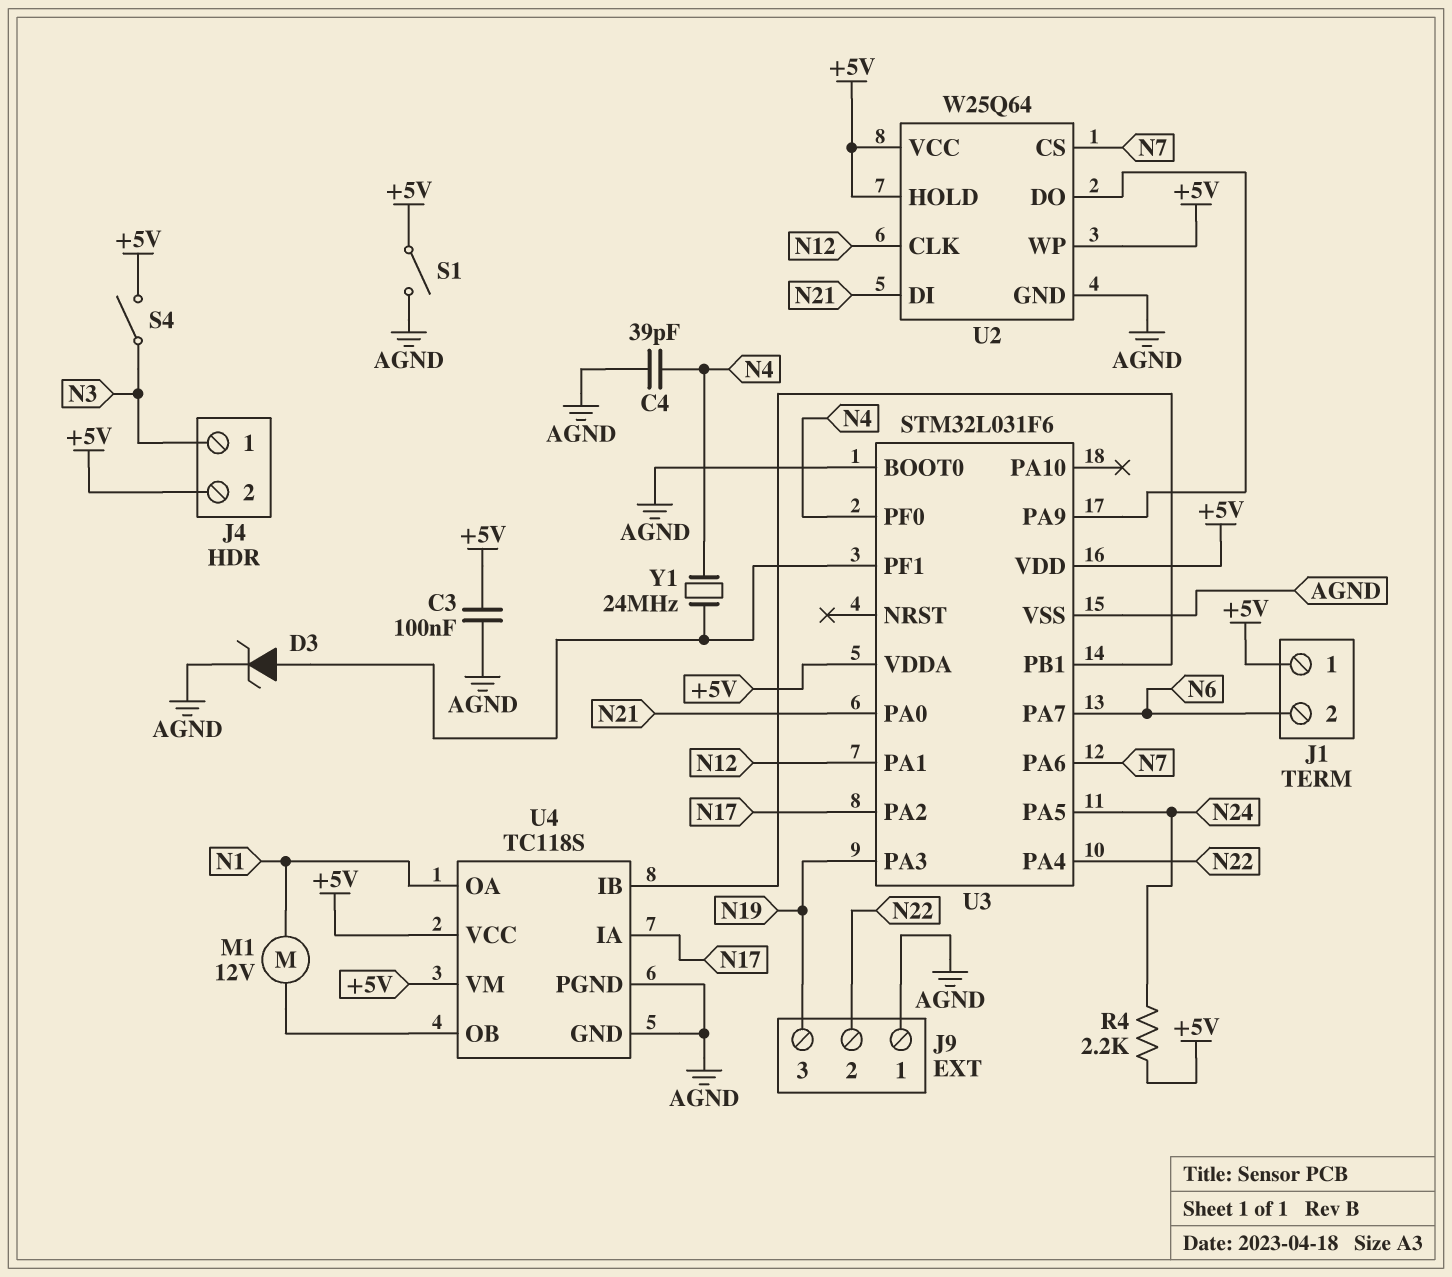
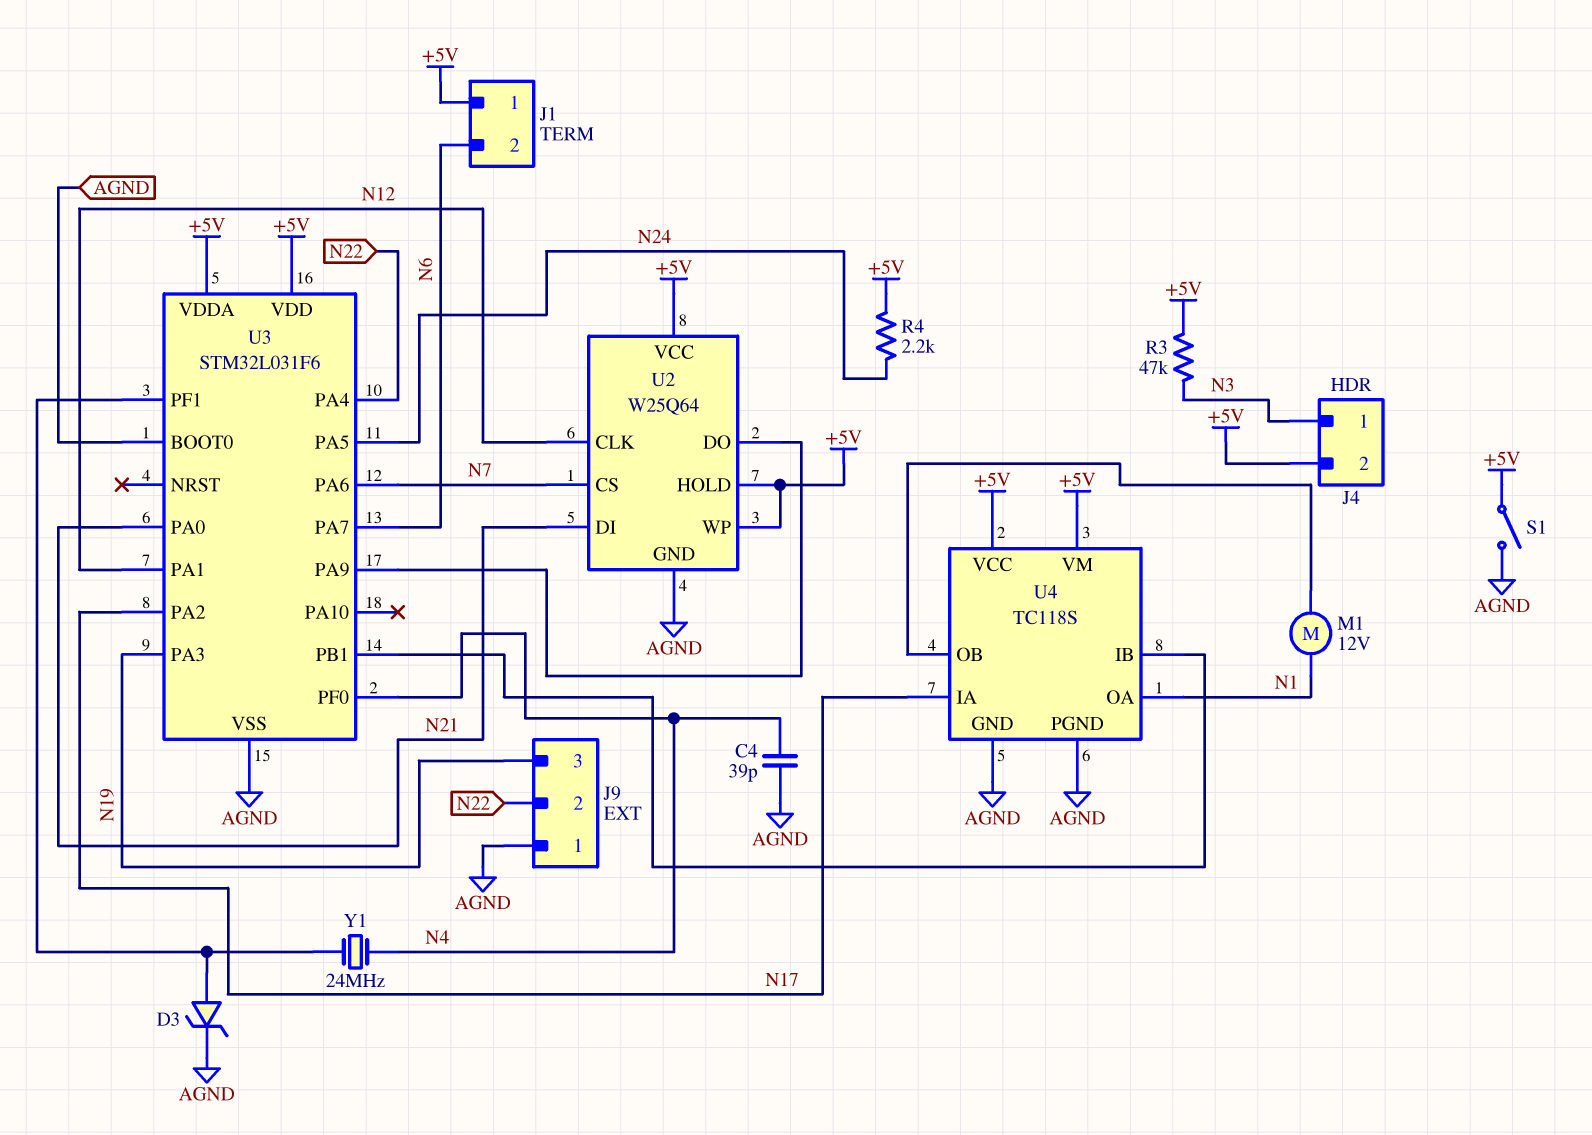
C3: 100nF (+5V, AGND) -> none
R3: none -> 47k (+5V, N3)
S4: switch (+5V, N3) -> none

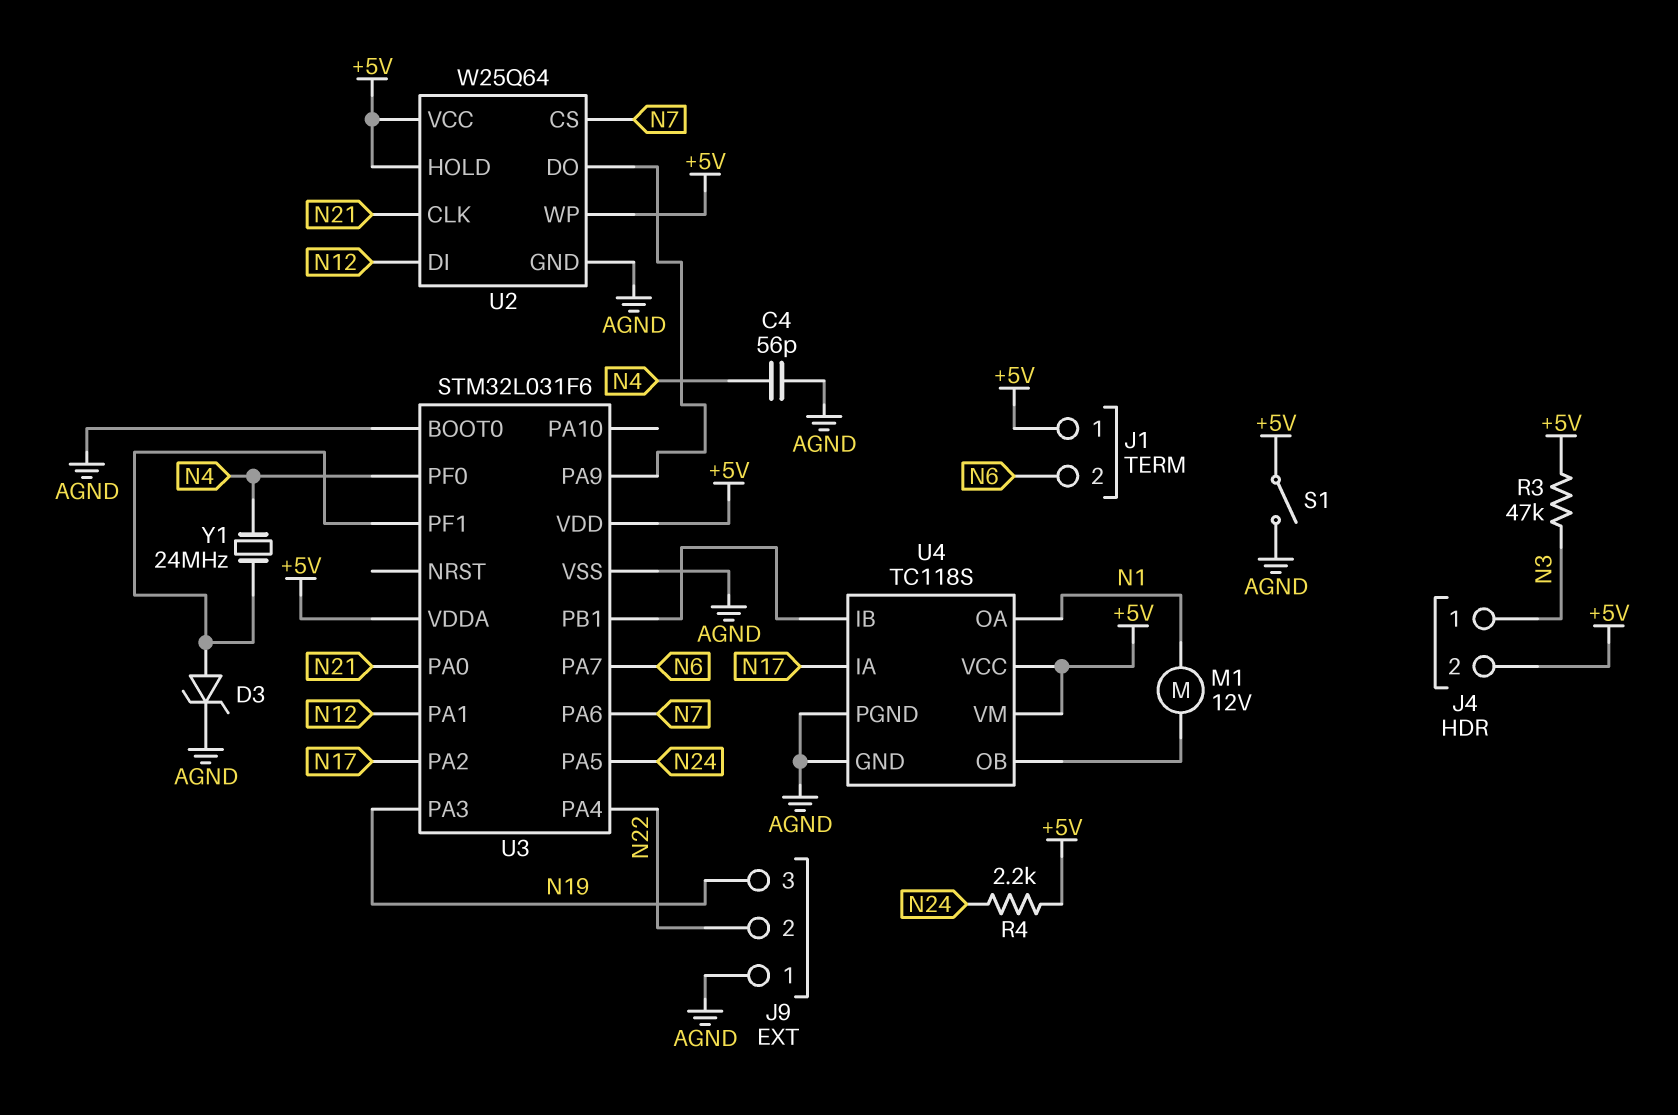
C4: 39pF (AGND, N4) -> 56pF (AGND, N4)
U2 pin CLK: N12 -> N21
U2 pin DI: N21 -> N12

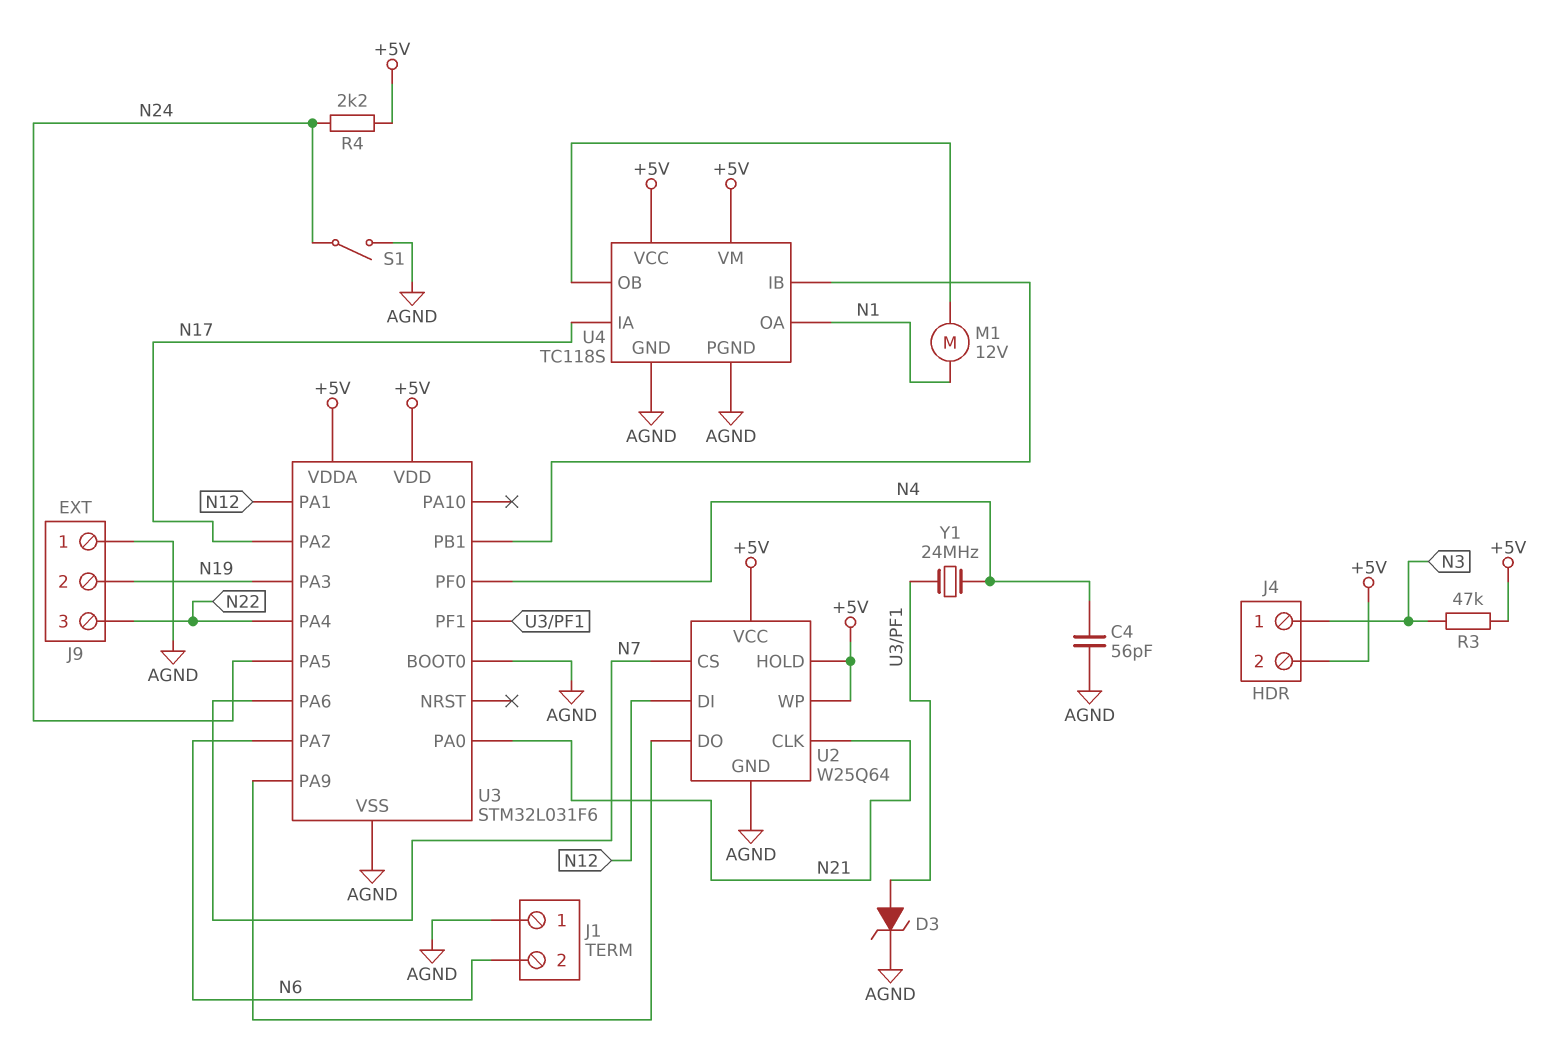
J1 pin 1: +5V -> AGND
J9 pin 2: N22 -> N19
J9 pin 3: N19 -> N22
S1: switch (+5V, AGND) -> switch (AGND, N24)

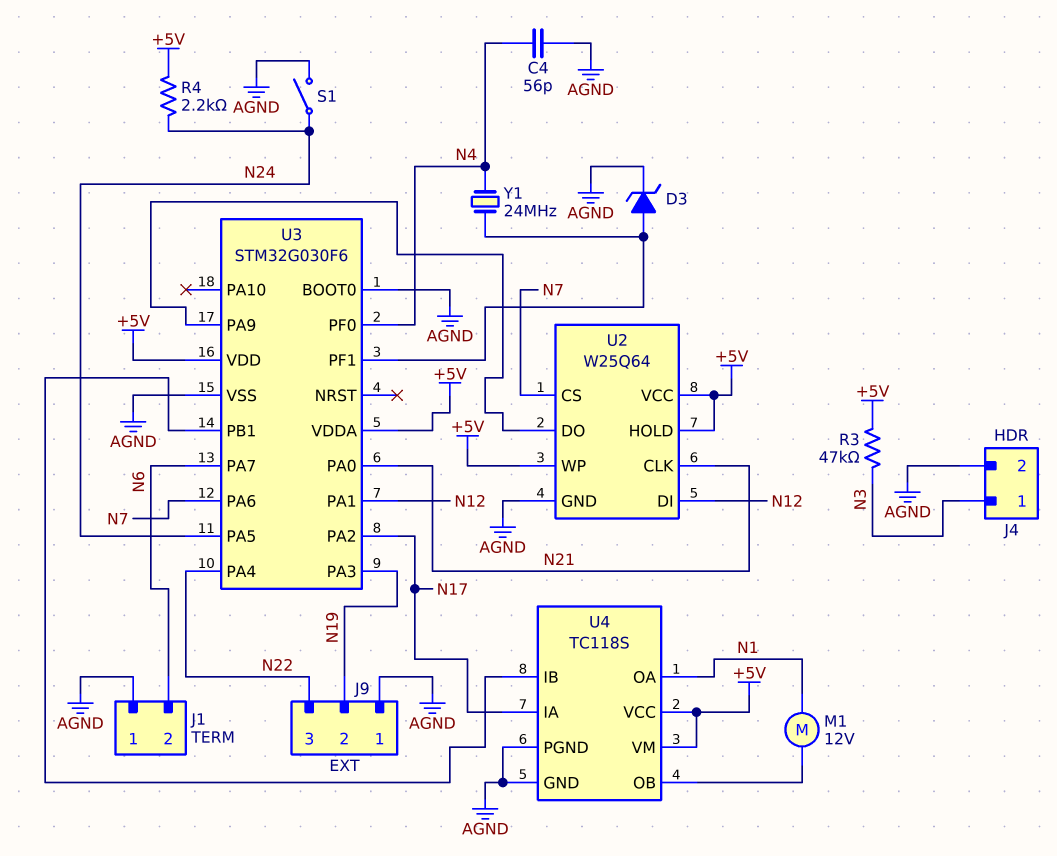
J4 pin 2: +5V -> AGND
U3: STM32L031F6 -> STM32G030F6

